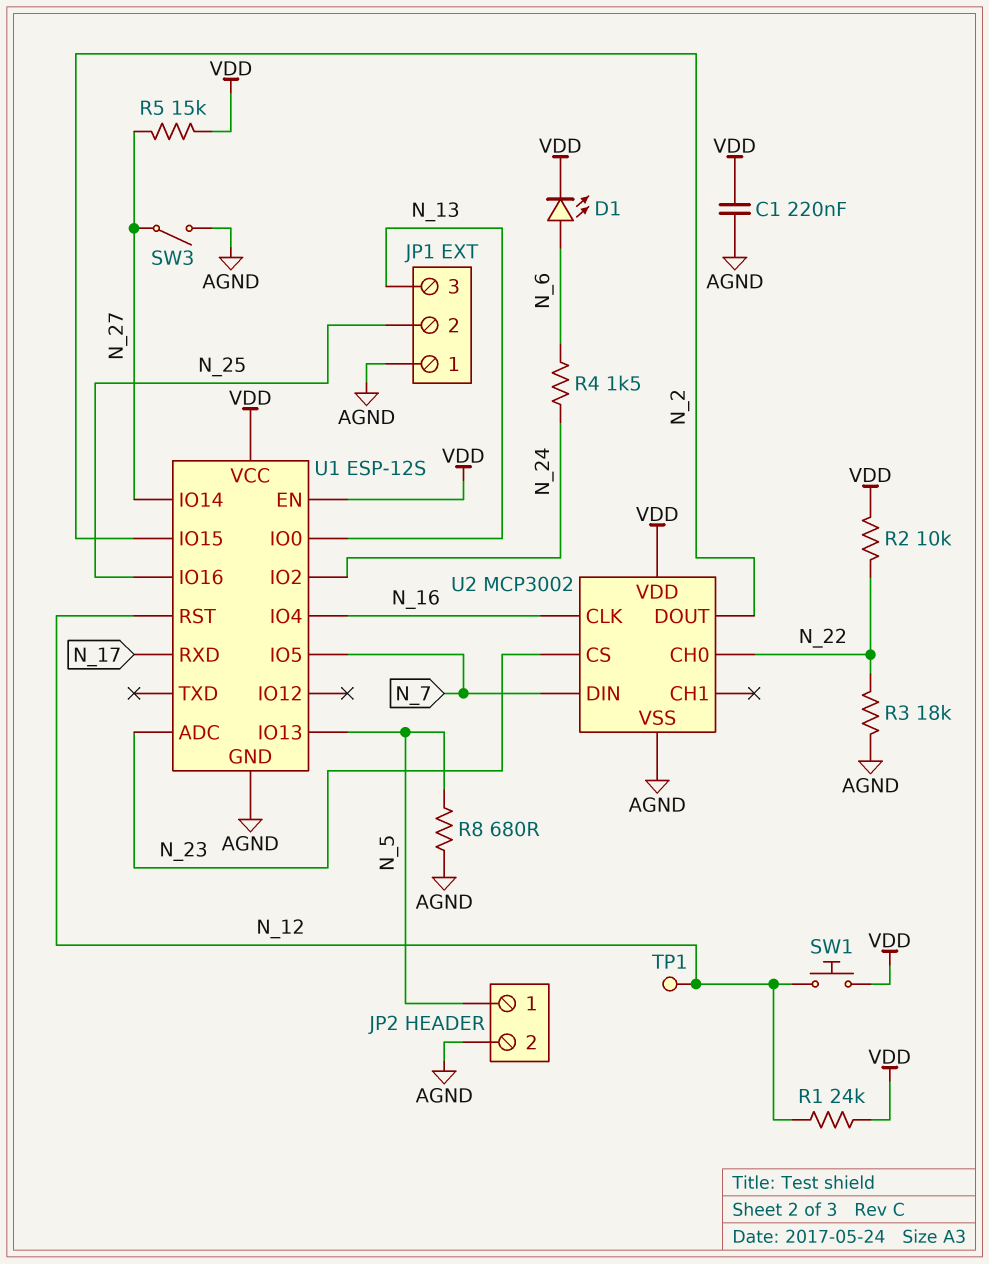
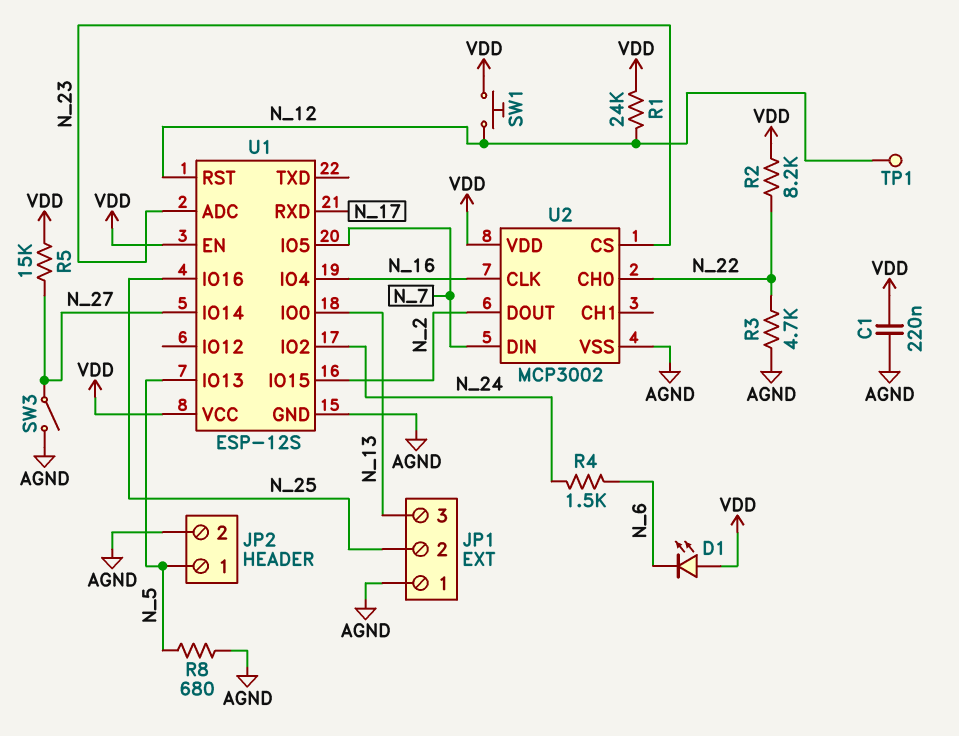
D1: LED (A N_6, K VDD) -> LED (A VDD, K N_6)
R2: 10k (N_22, VDD) -> 8.2k (N_22, VDD)
R3: 18k (AGND, N_22) -> 4.7k (AGND, N_22)

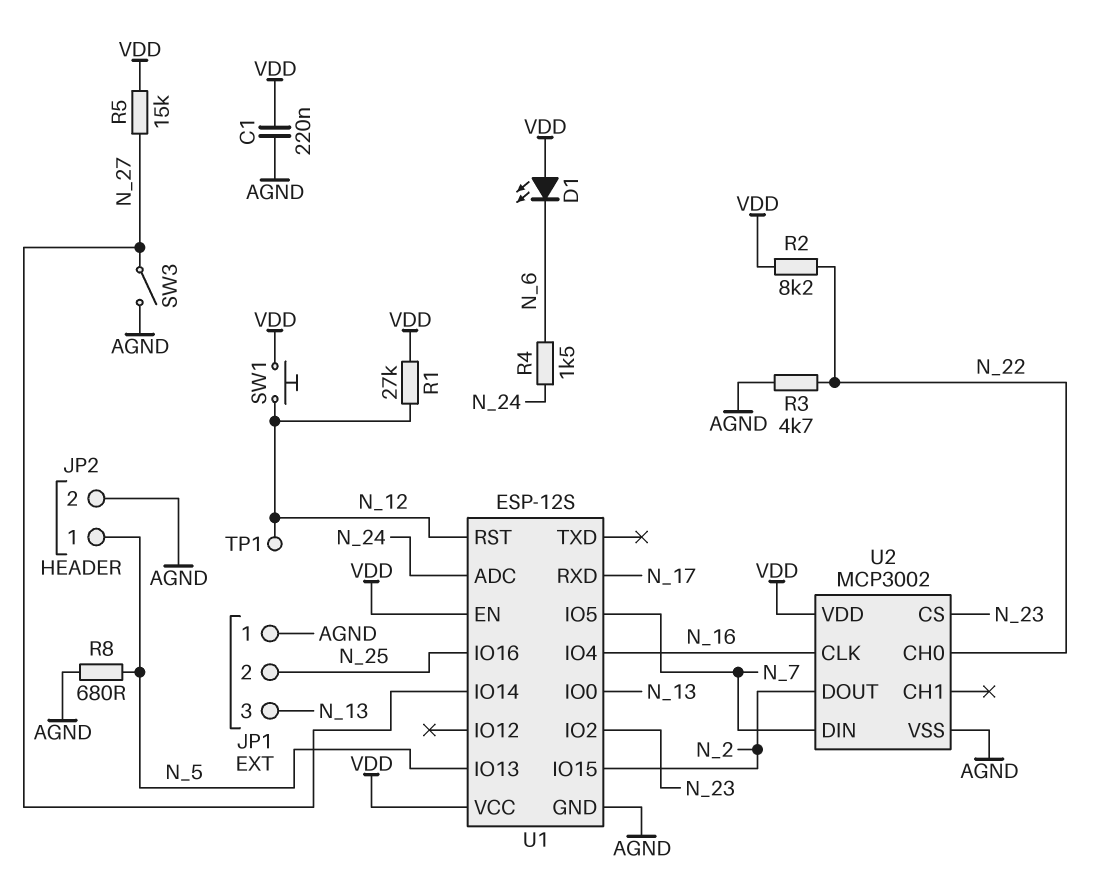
R1: 24k (N_12, VDD) -> 27k (N_12, VDD)
U1 pin ADC: N_23 -> N_24
U1 pin IO2: N_24 -> N_23

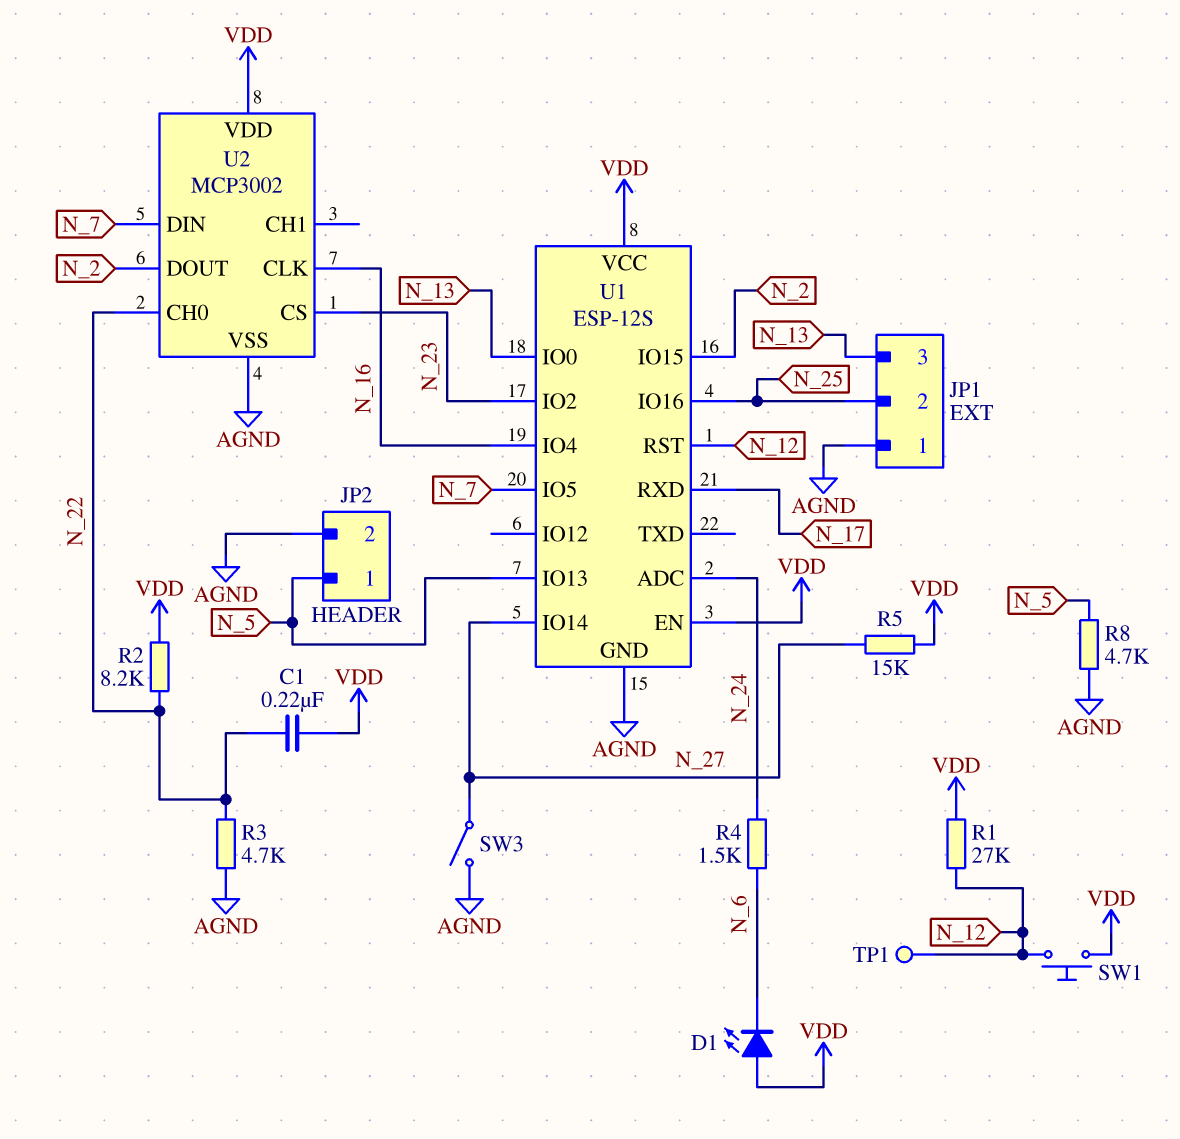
C1: 220nF (AGND, VDD) -> 220nF (N_22, VDD)
R8: 680 (AGND, N_5) -> 4.7k (AGND, N_5)

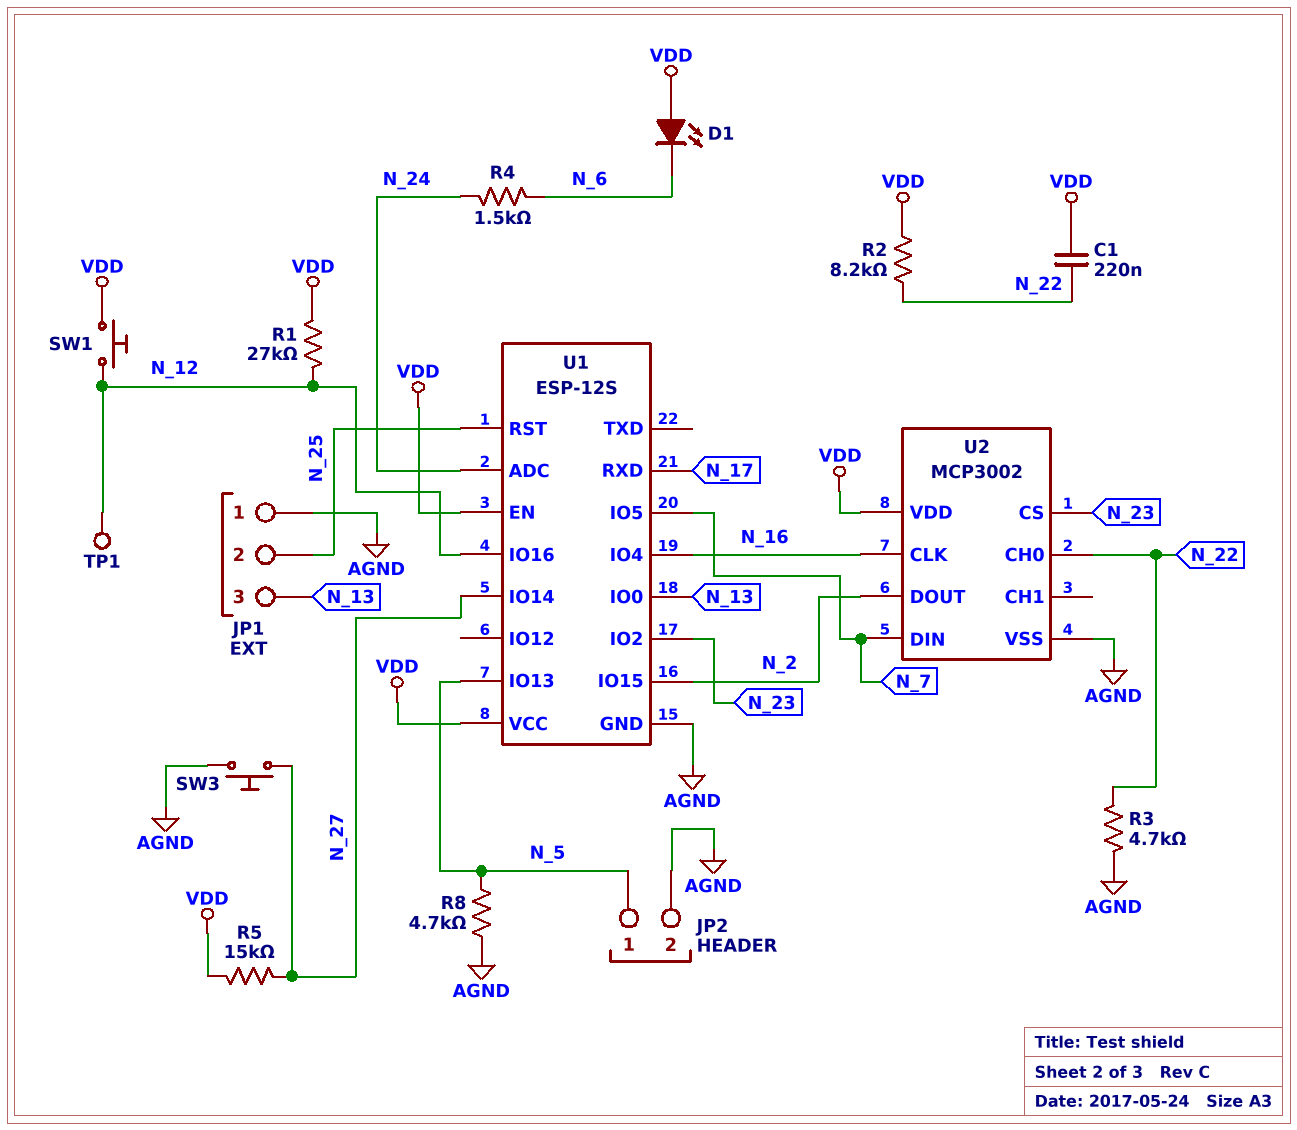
SW3: switch (AGND, N_27) -> button (AGND, N_27)
U1 pin IO16: N_25 -> N_12
U1 pin RST: N_12 -> N_25

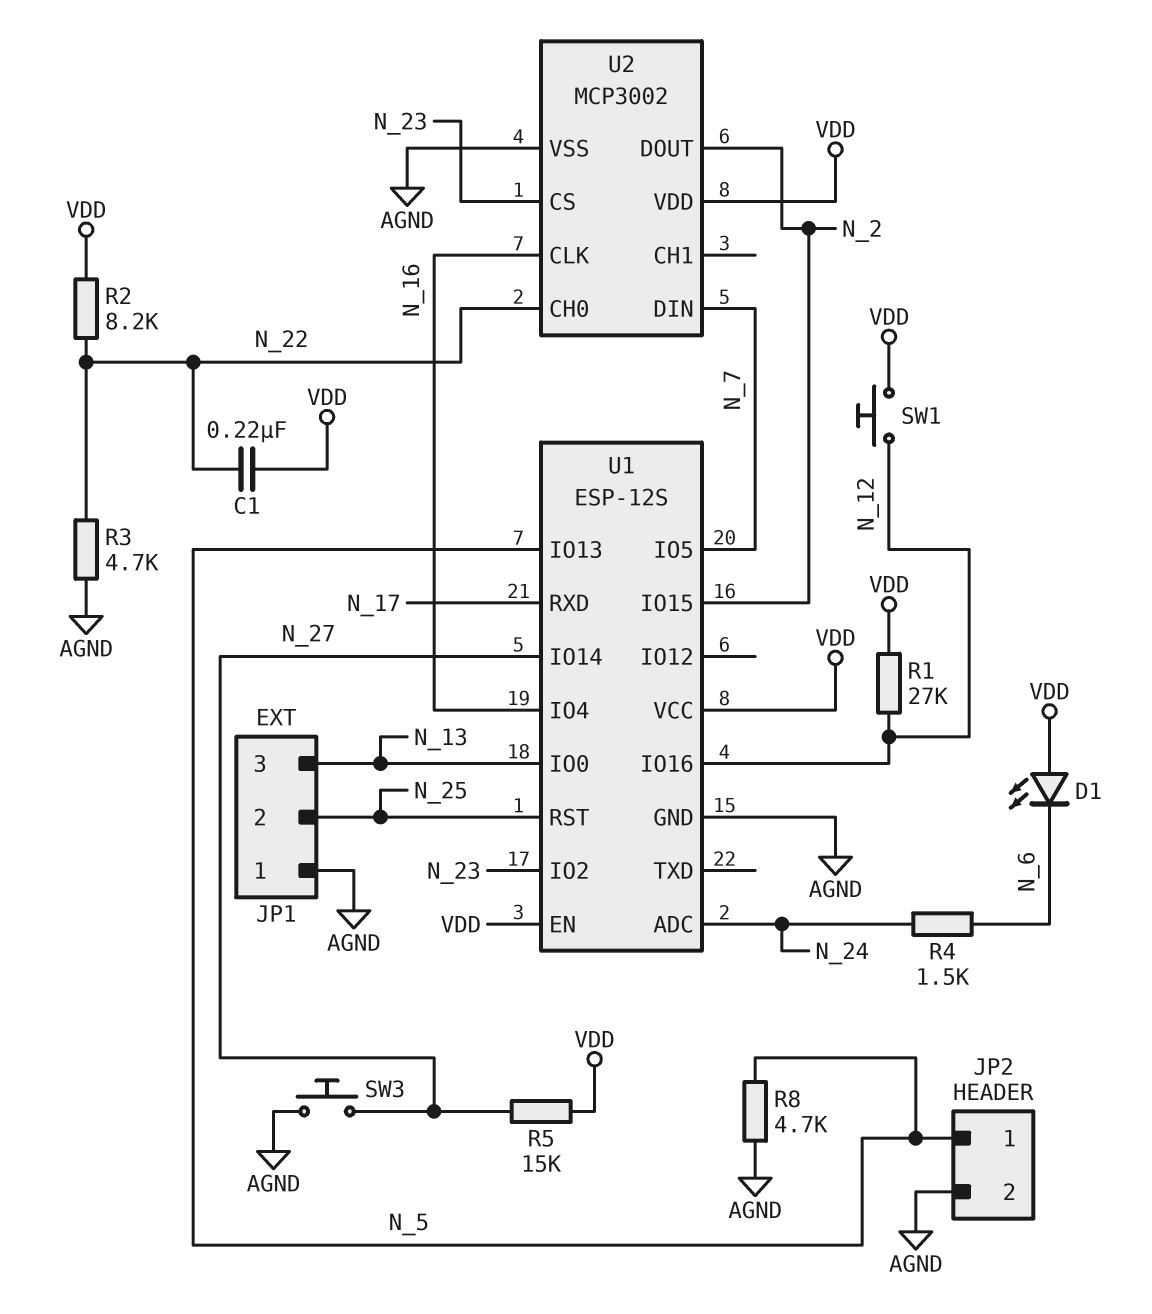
TP1: test point (N_12) -> none

